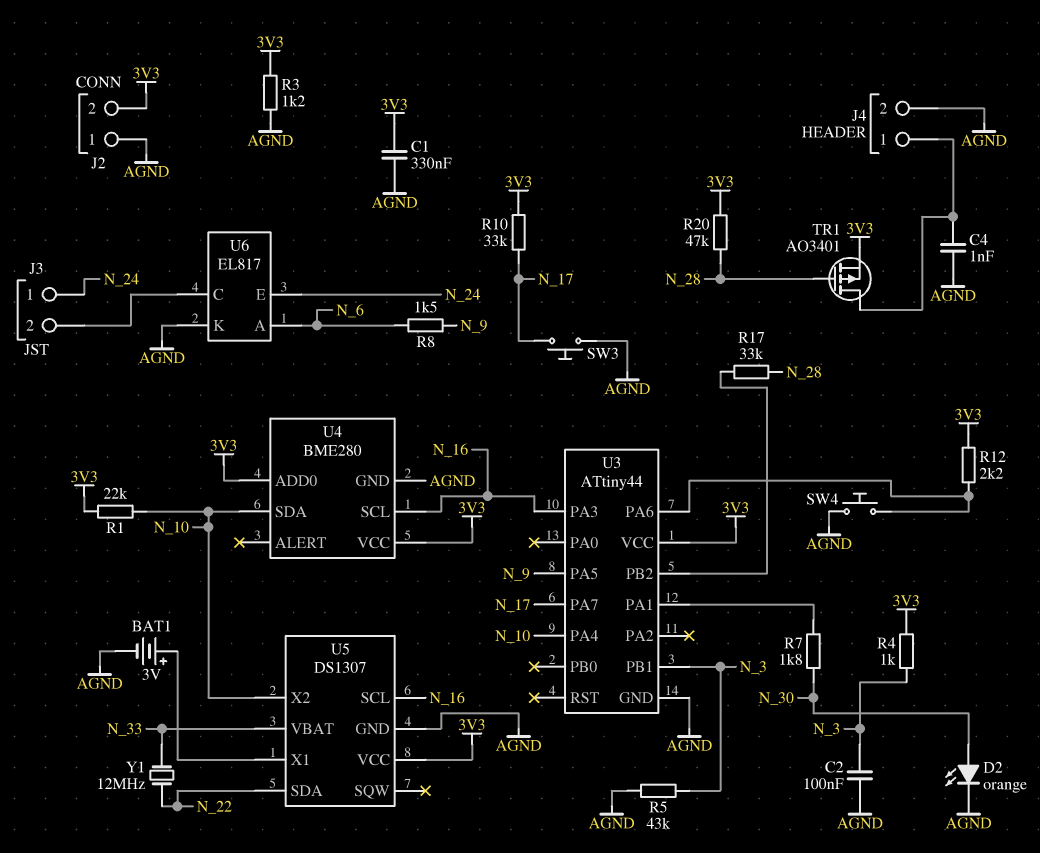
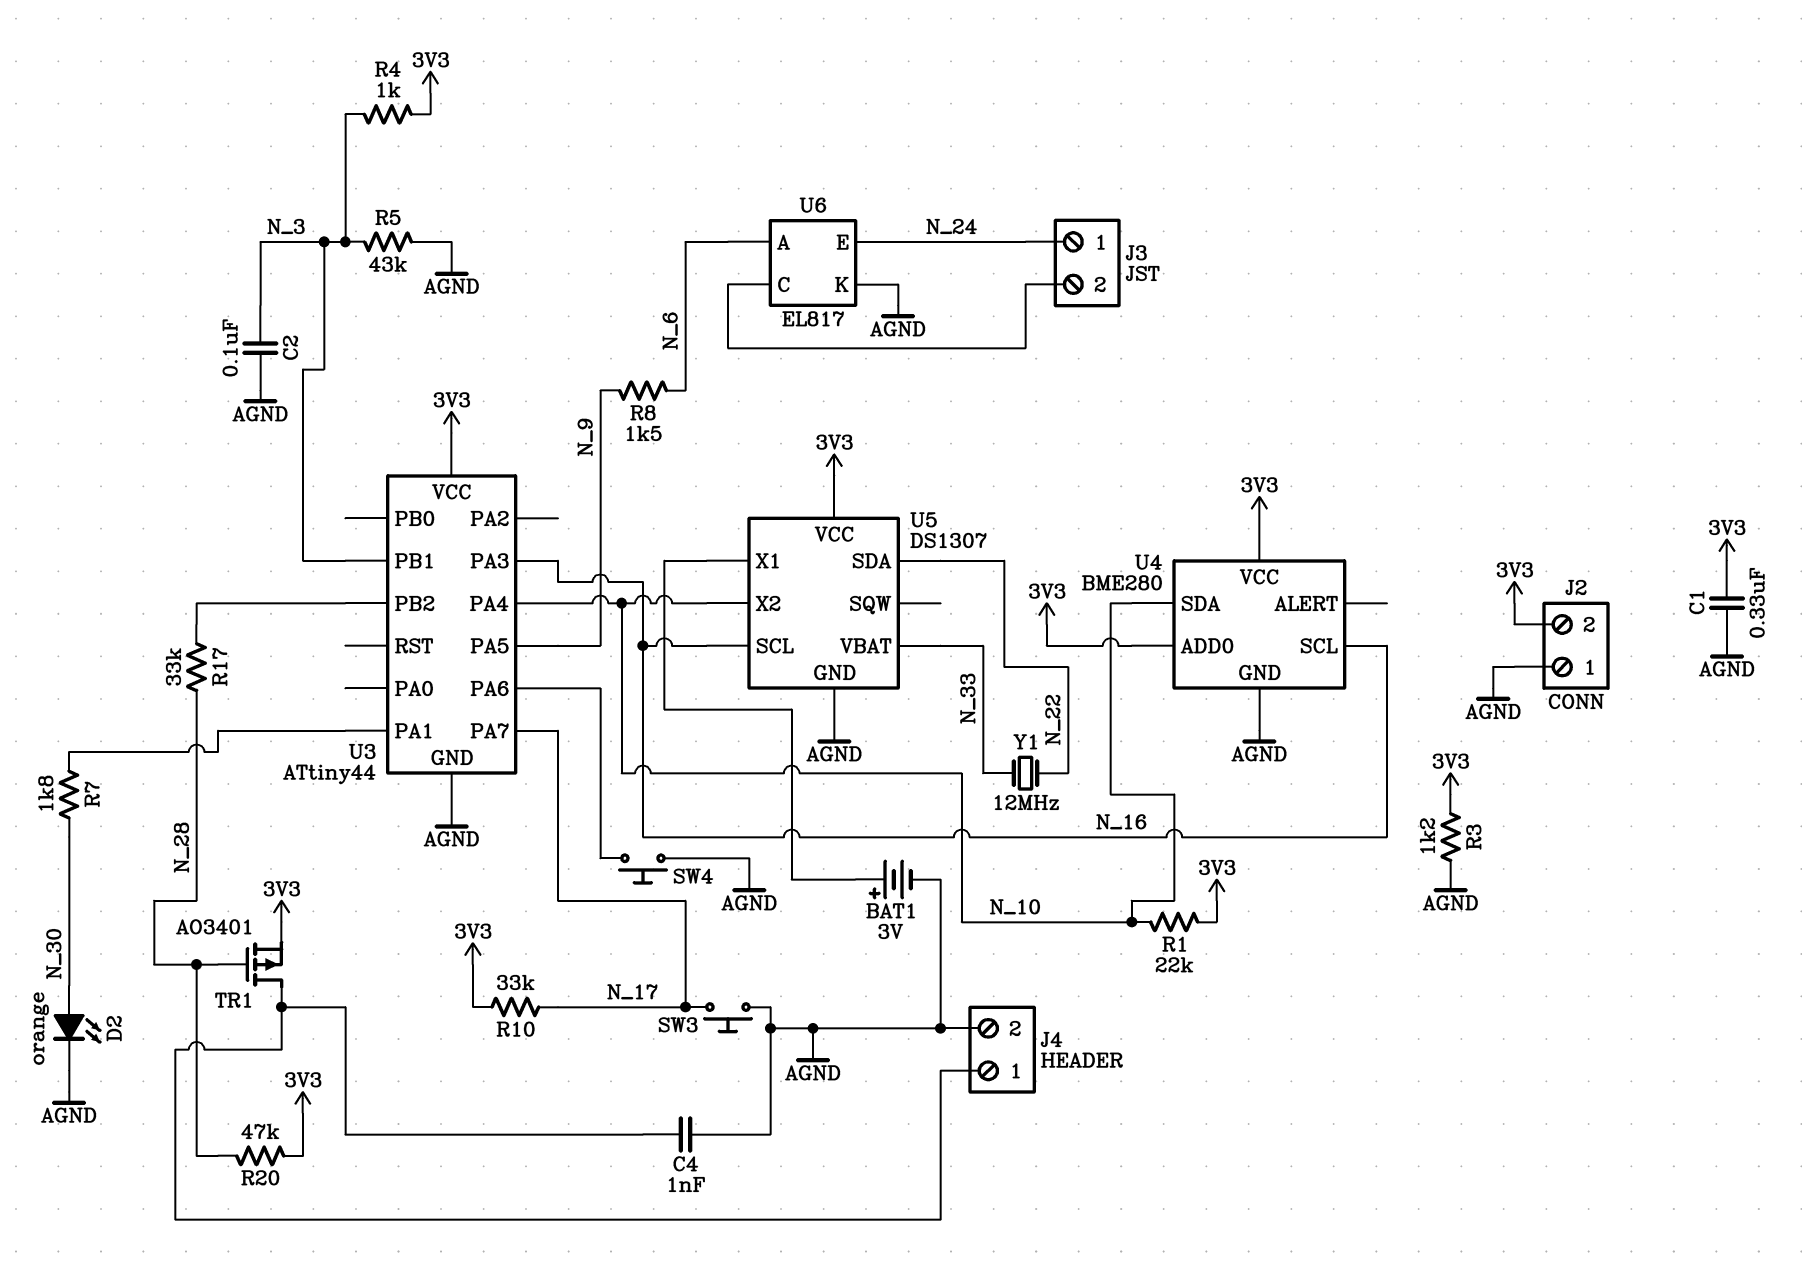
R12: 2.2k (3V3, U3/PA6) -> none

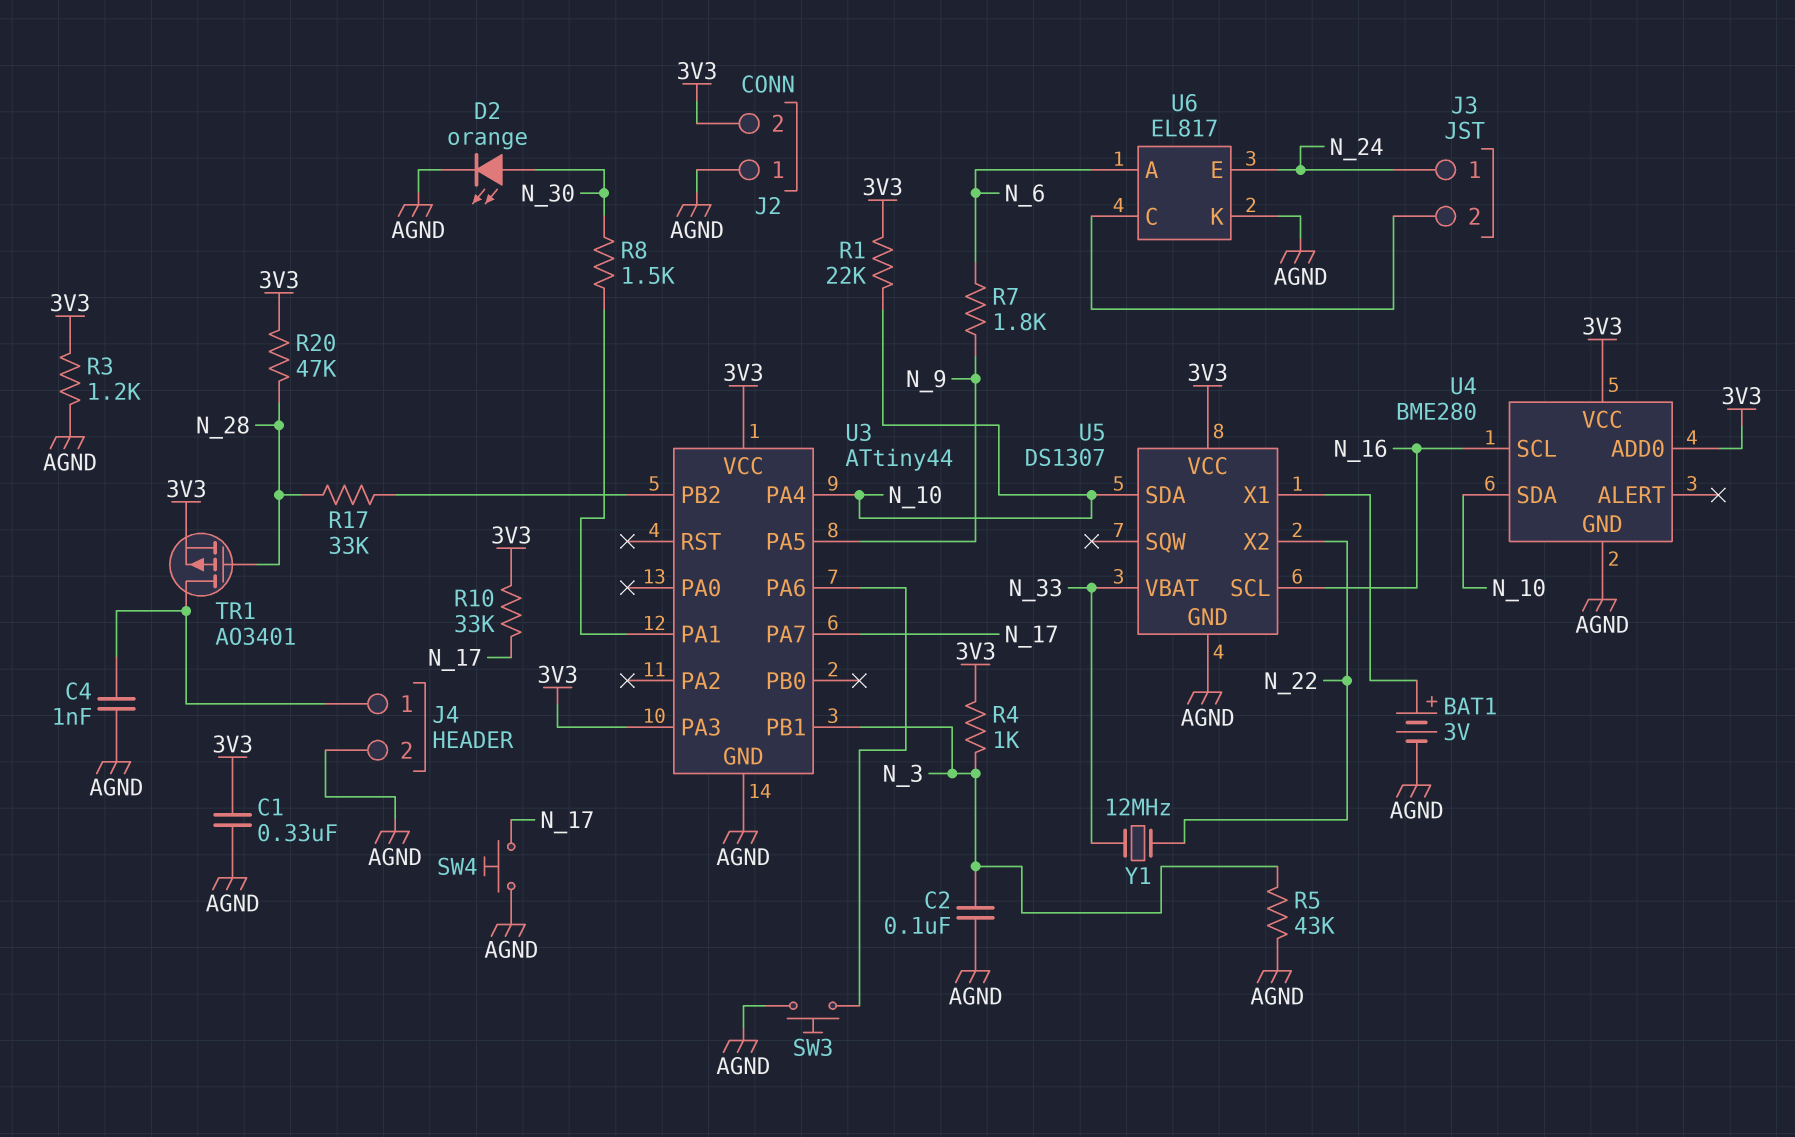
R7: 1.8k (N_30, U3/PA1) -> 1.8k (N_6, N_9)
R8: 1.5k (N_6, N_9) -> 1.5k (N_30, U3/PA1)
SW3: button (AGND, N_17) -> button (AGND, U3/PA6)
SW4: button (AGND, U3/PA6) -> button (AGND, N_17)
U3 pin PA3: N_16 -> 3V3
U5 pin SDA: N_22 -> N_10
U5 pin X2: N_10 -> N_22

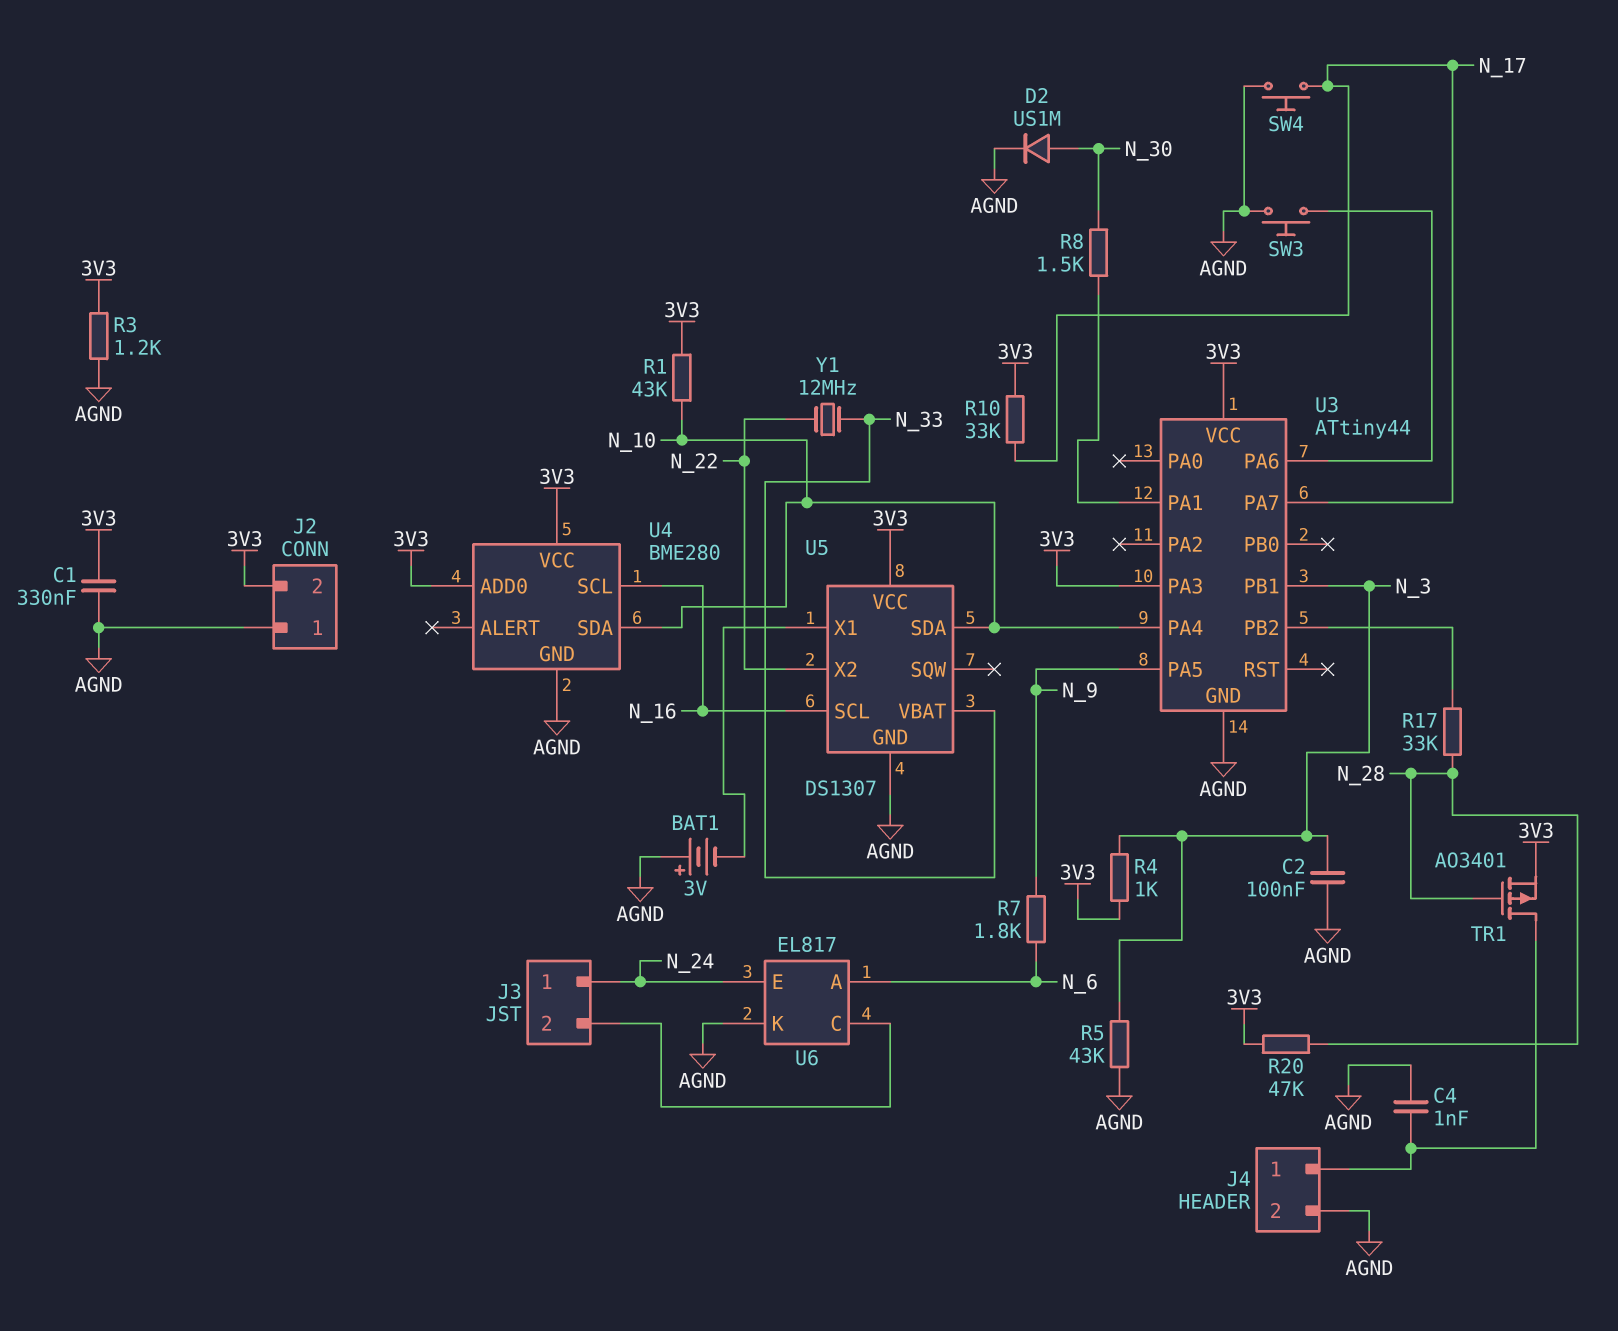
BAT1: 3V (plus U5/X1, minus AGND) -> 3V (plus AGND, minus U5/X1)
D2: LED orange (A N_30, K AGND) -> diode US1M (A N_30, K AGND)
R1: 22k (3V3, N_10) -> 43k (3V3, N_10)

